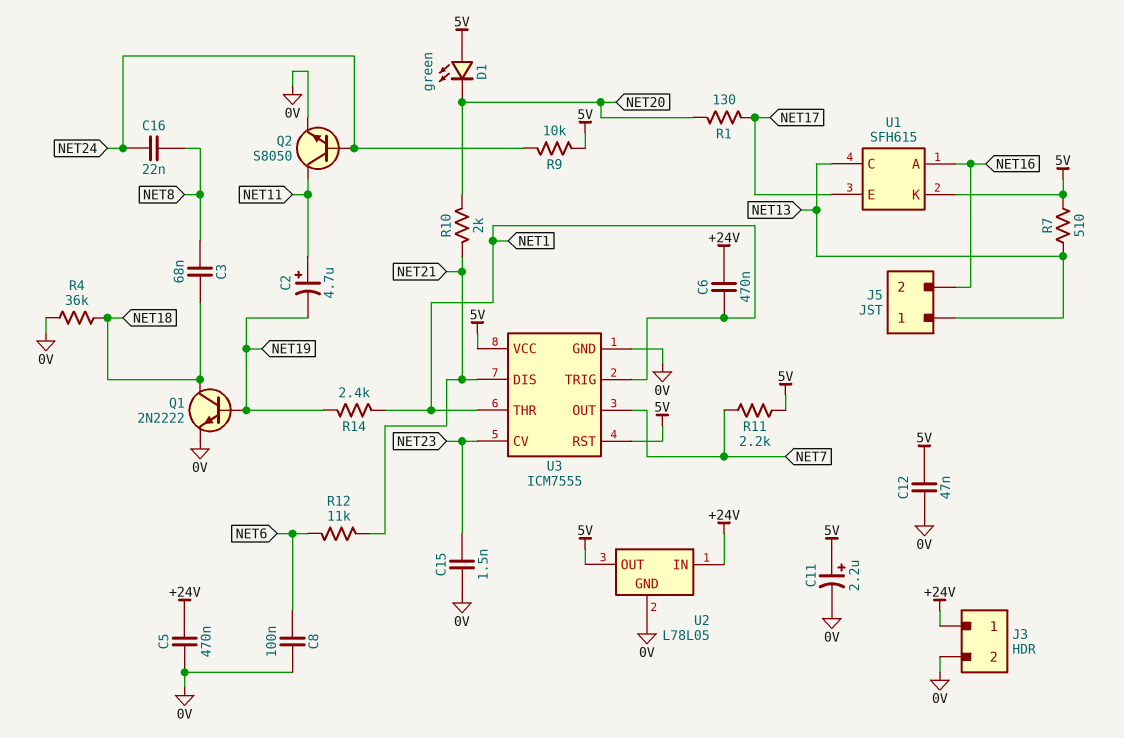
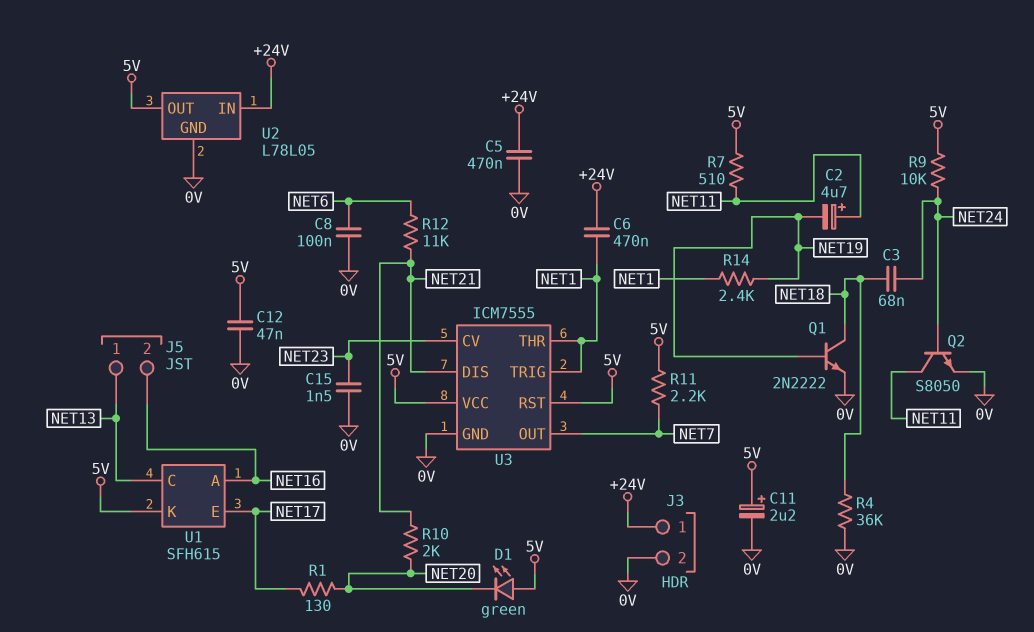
C3: 68nF (NET8, NET18) -> 68nF (NET18, NET24)
C16: 22nF (NET8, NET24) -> none
R7: 510 (5V, NET13) -> 510 (5V, NET11)

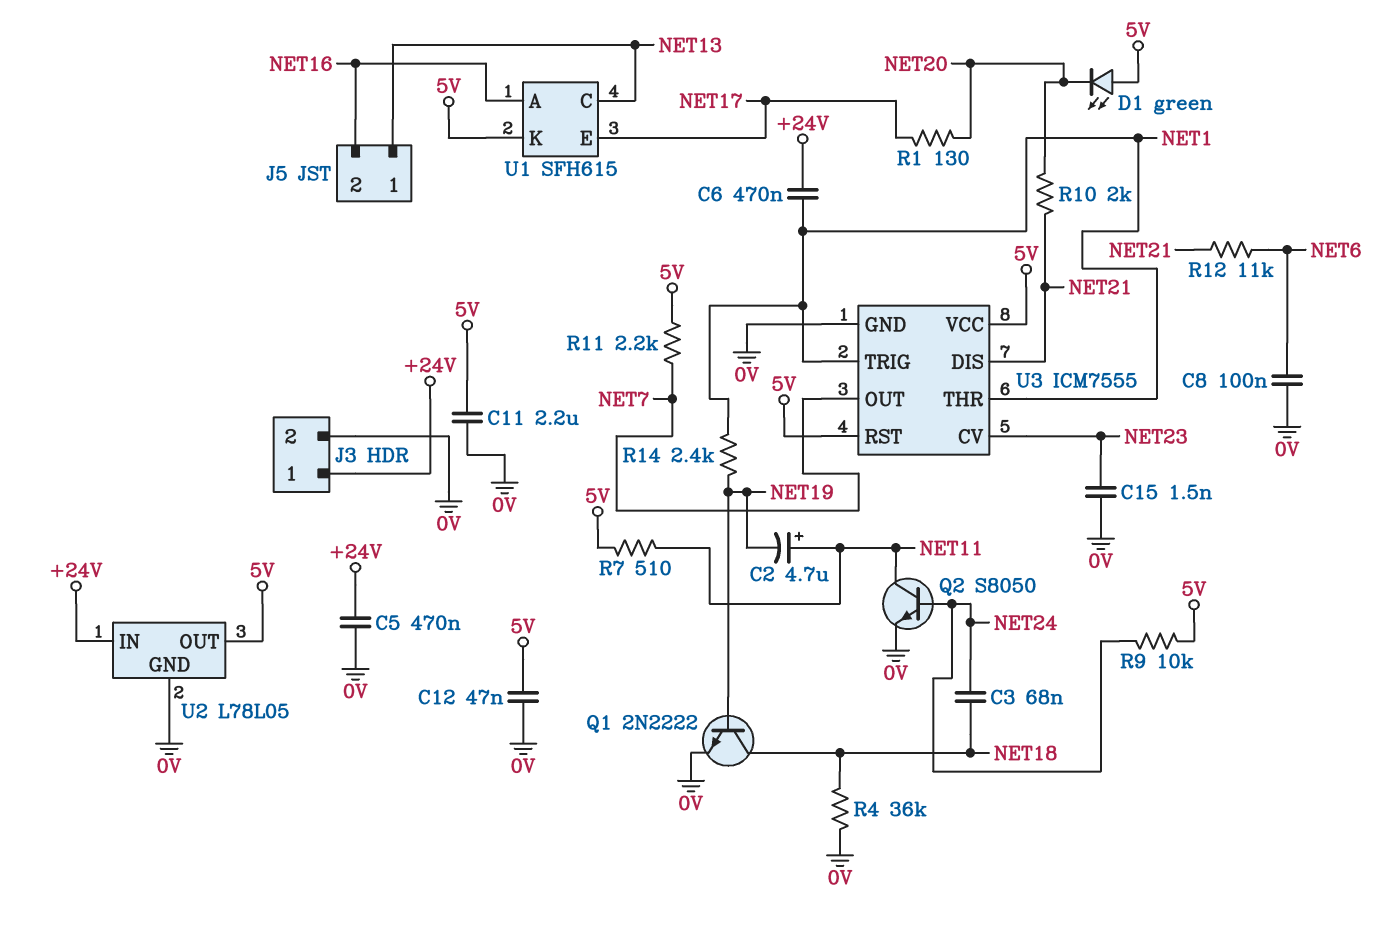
C11: 2.2uF (plus 5V, minus 0V) -> 2.2uF (0V, 5V)

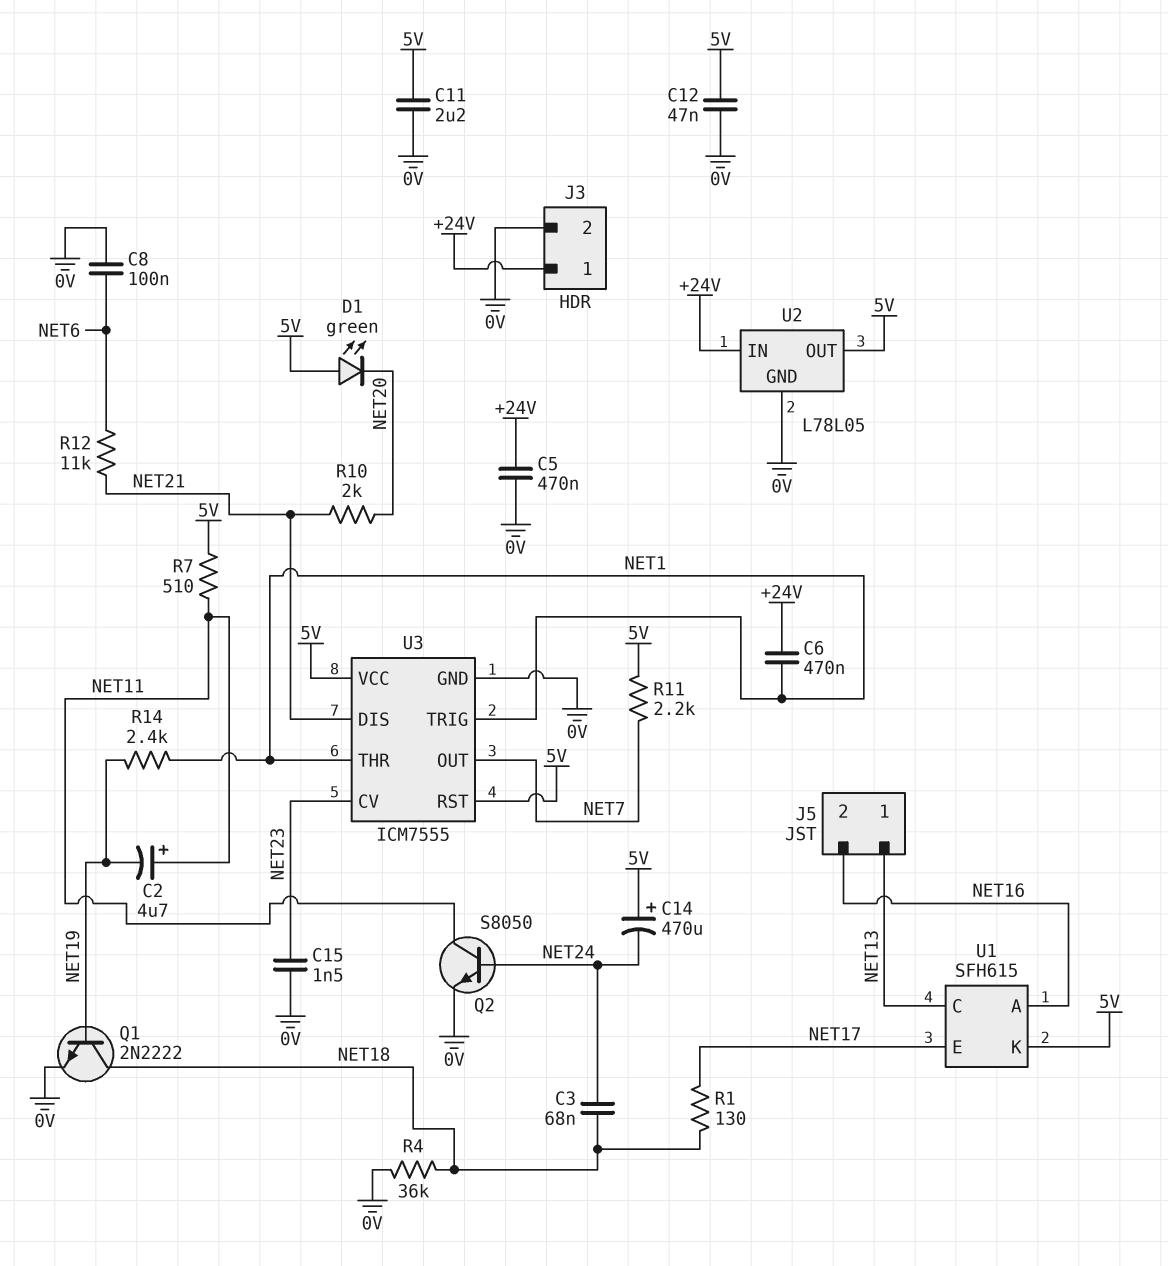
C14: none -> 470uF (plus 5V, minus NET24)
R1: 130 (NET17, NET20) -> 130 (NET17, NET18)
R9: 10k (5V, NET24) -> none

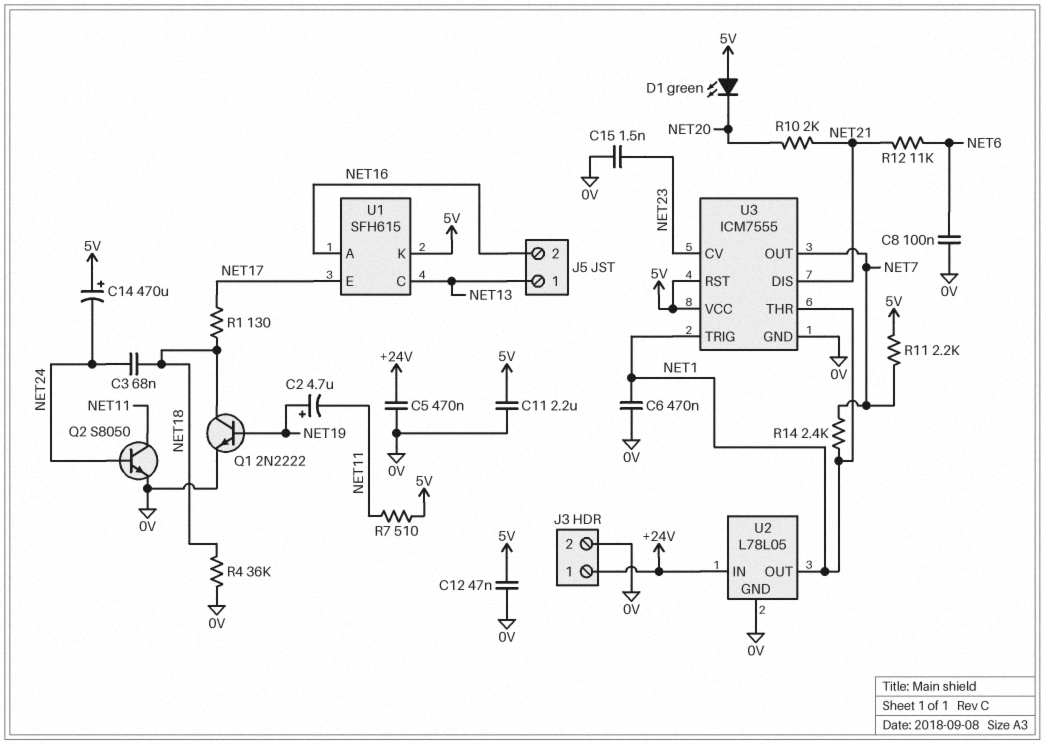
C2: 4.7uF (plus NET11, minus NET19) -> 4.7uF (plus NET19, minus NET11)
C6: 470nF (+24V, NET1) -> 470nF (0V, NET1)
R14: 2.4k (NET1, NET19) -> 2.4k (NET1, NET7)
U2 pin OUT: 5V -> NET1

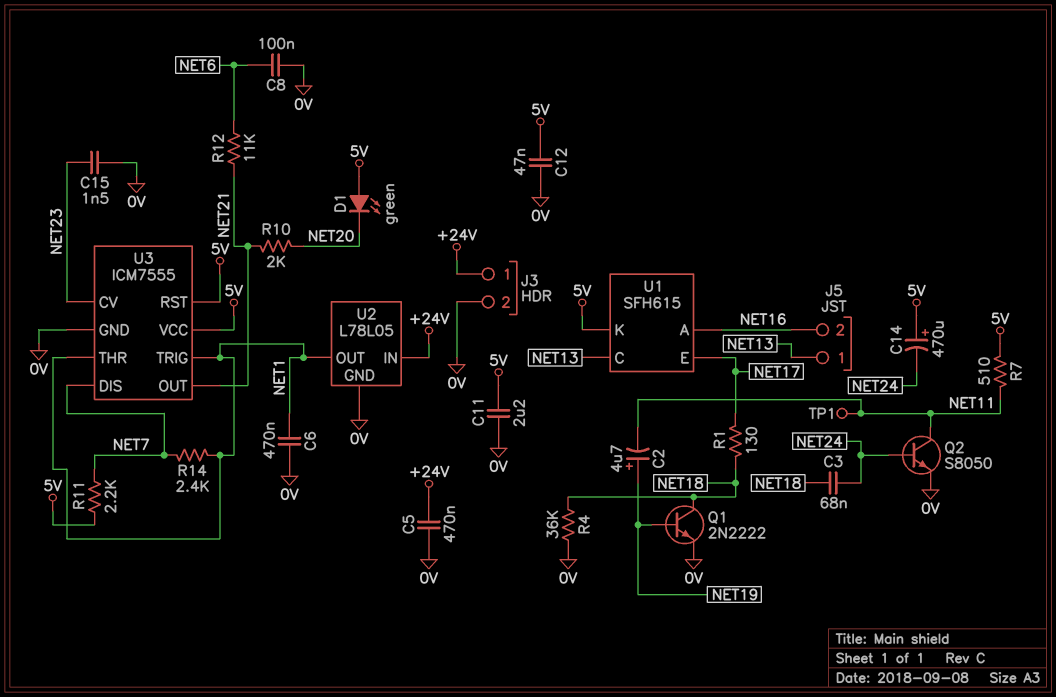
TP1: none -> test point (NET11)
U3 pin DIS: NET21 -> NET7
U3 pin OUT: NET7 -> NET21

